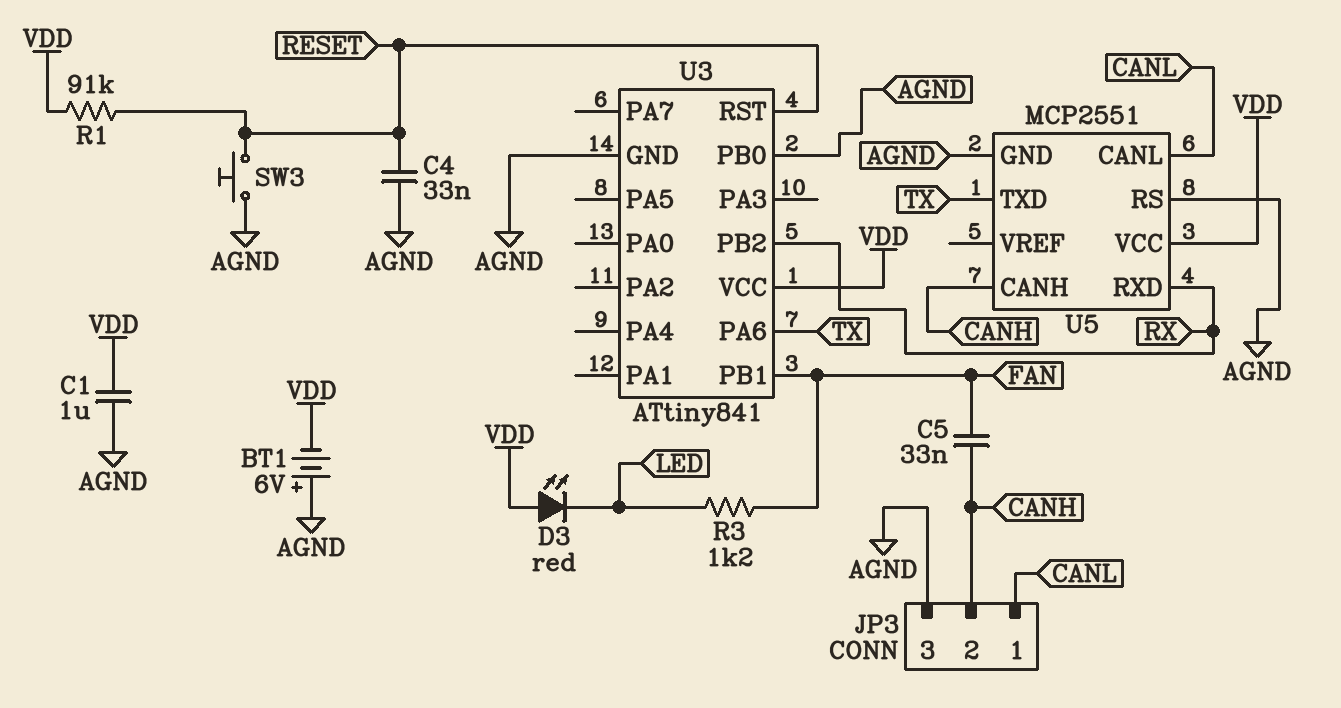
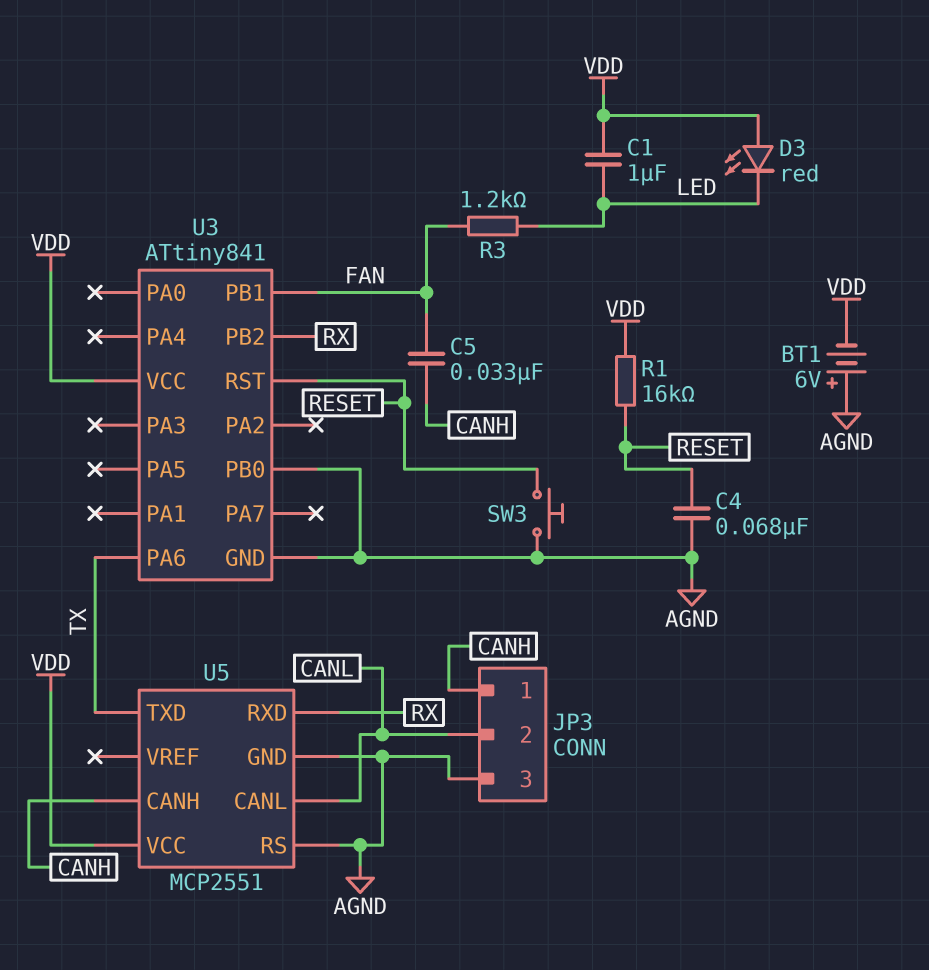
C1: 1uF (AGND, VDD) -> 1uF (LED, VDD)
C4: 33nF (AGND, RESET) -> 68nF (AGND, RESET)
JP3 pin 1: CANL -> CANH
JP3 pin 2: CANH -> CANL
R1: 91k (RESET, VDD) -> 16k (RESET, VDD)

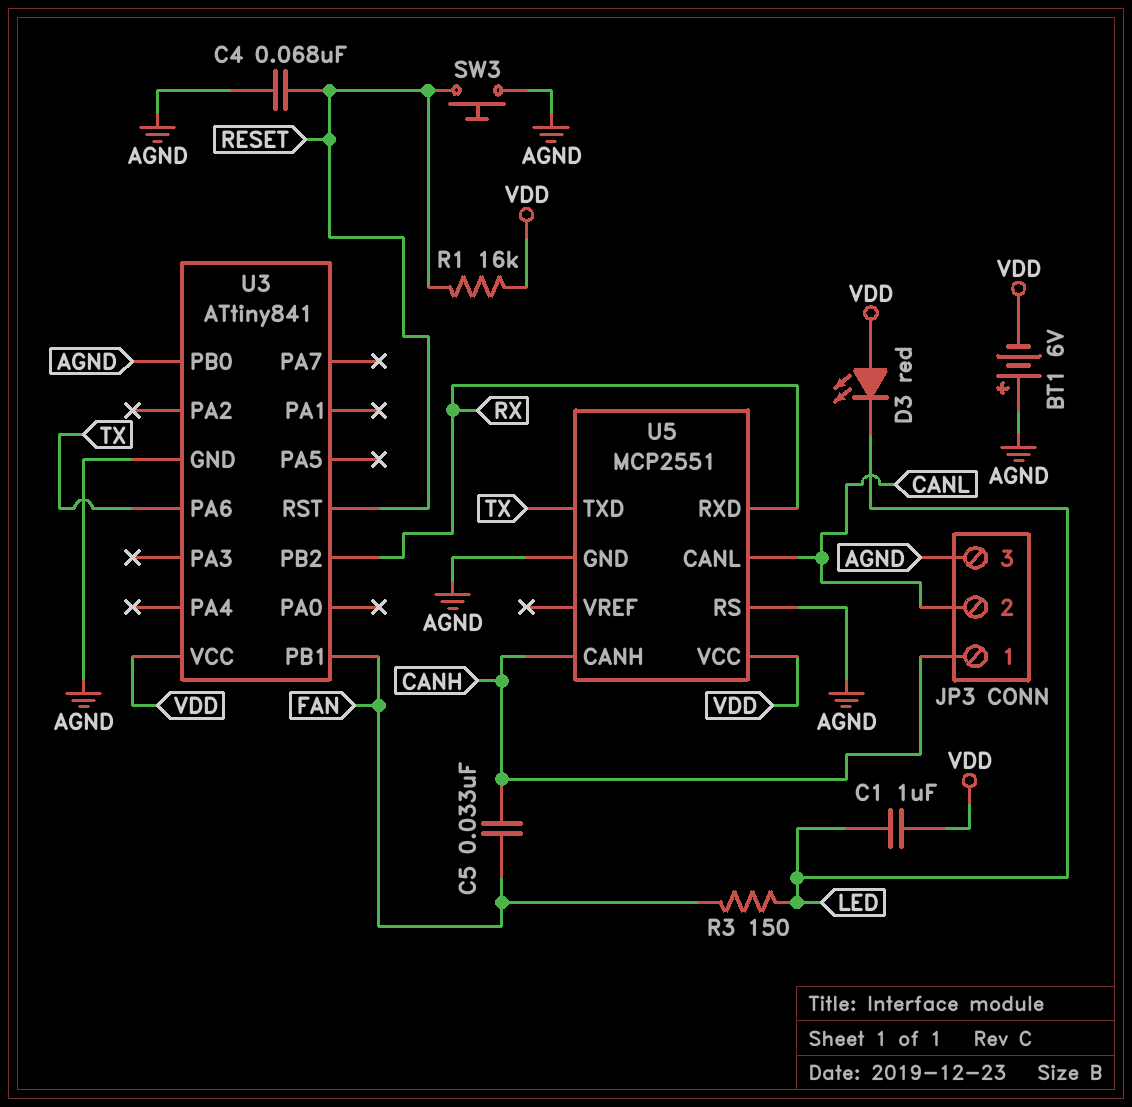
R3: 1.2k (FAN, LED) -> 150 (FAN, LED)

